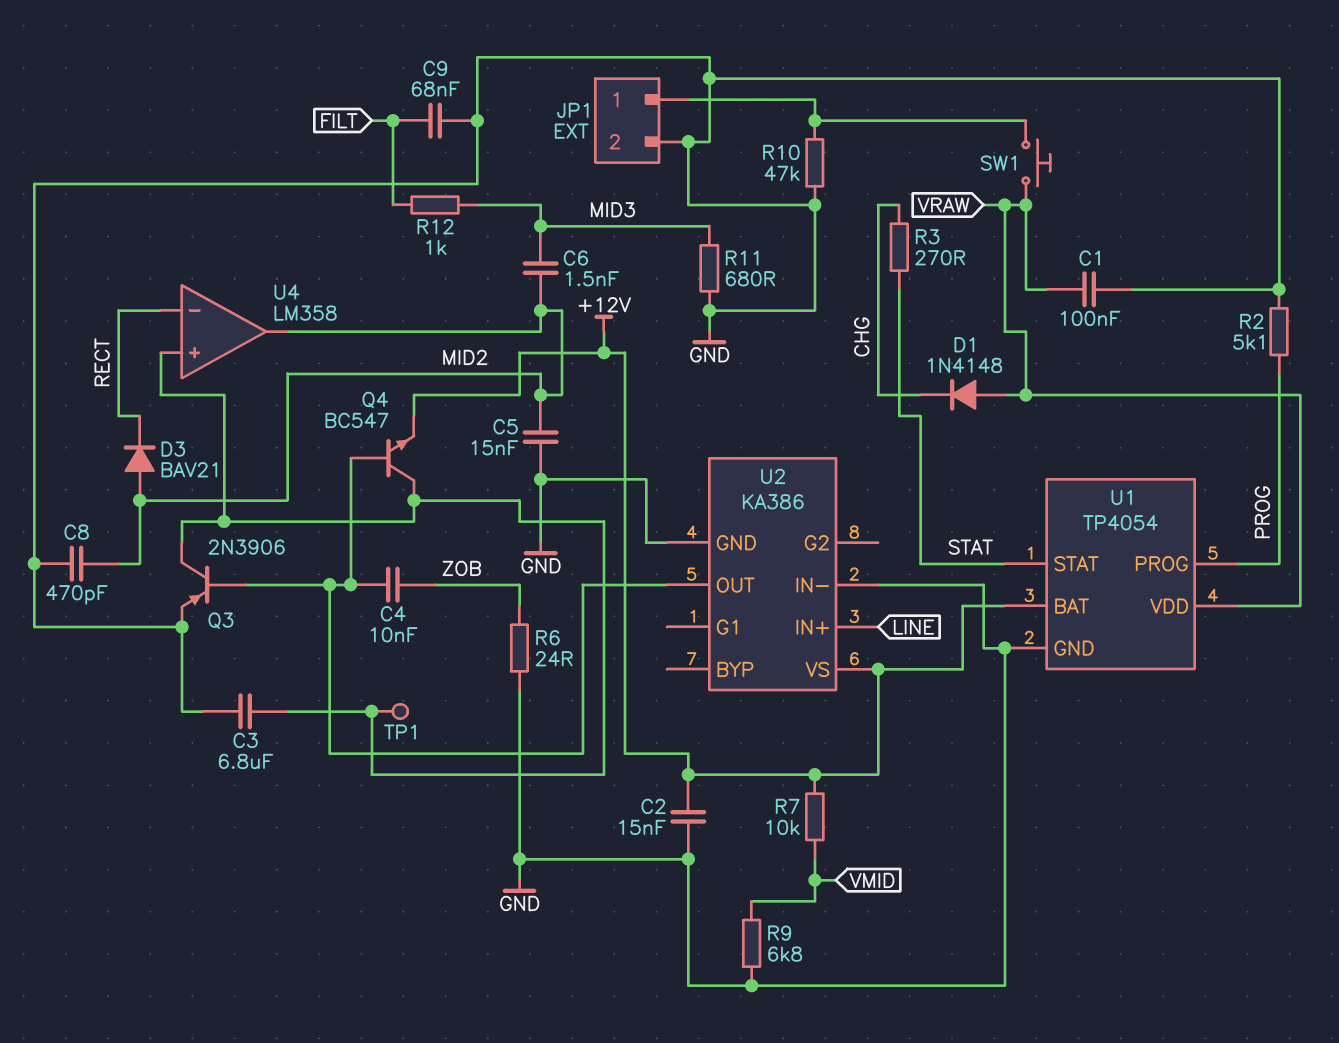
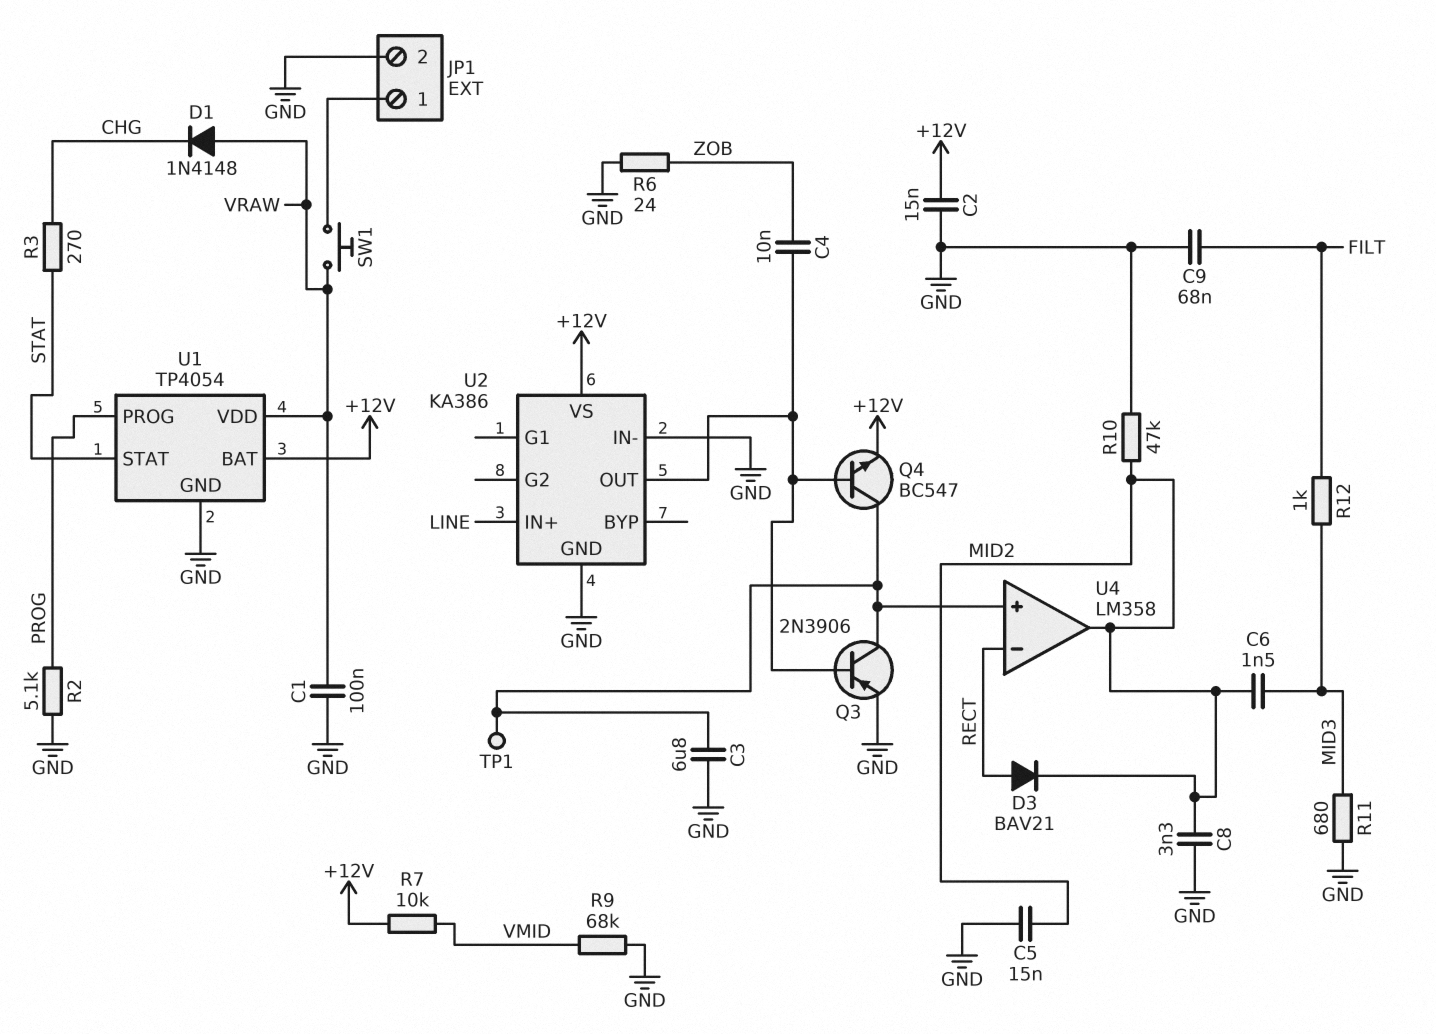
C8: 470pF (GND, MID2) -> 3.3nF (GND, MID2)
D3: diode BAV21 (A MID2, K RECT) -> diode BAV21 (A RECT, K MID2)
R9: 6.8k (GND, VMID) -> 68k (GND, VMID)
R10: 47k (GND, JP1/1) -> 47k (GND, MID2)

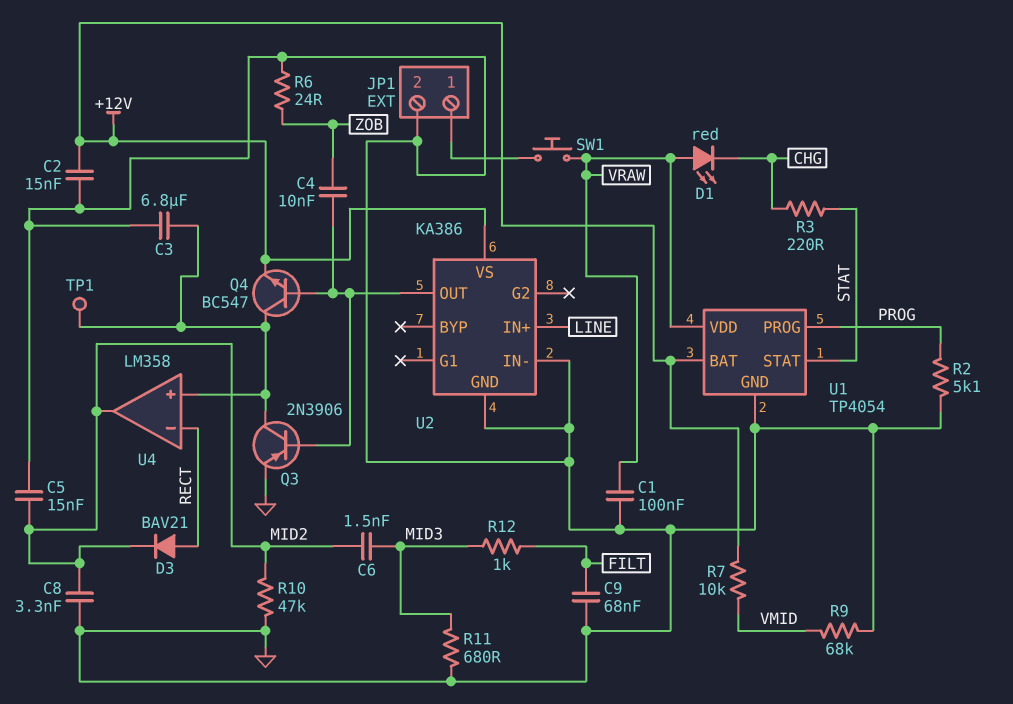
D1: diode 1N4148 (A VRAW, K CHG) -> LED red (A VRAW, K CHG)
R3: 270 (CHG, STAT) -> 220 (CHG, STAT)

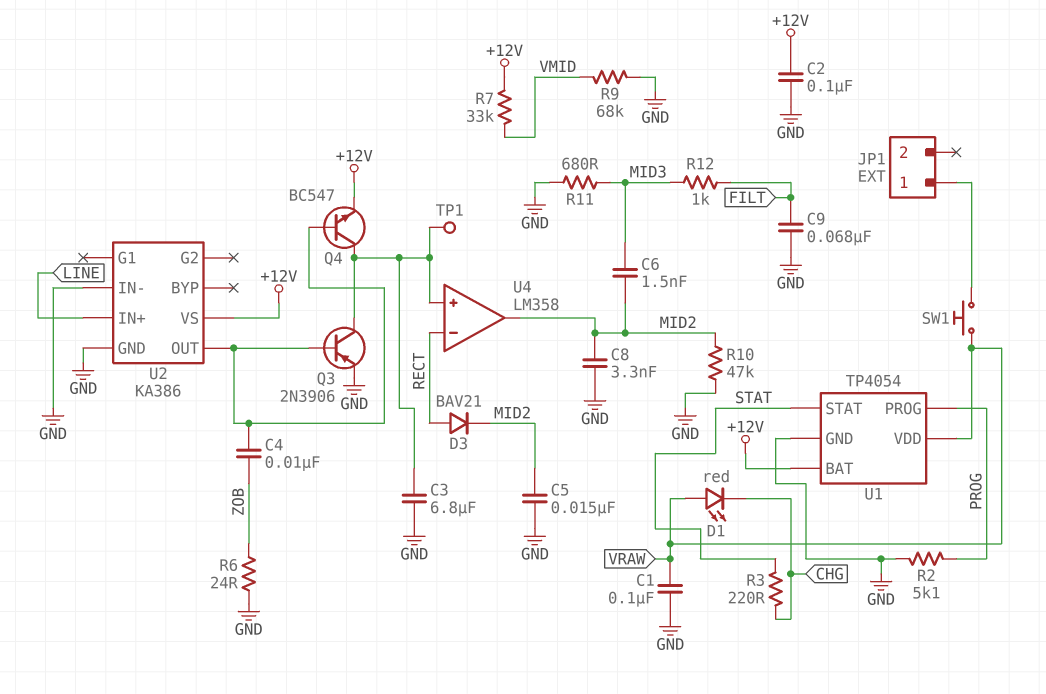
C2: 15nF (+12V, GND) -> 100nF (+12V, GND)
JP1 pin 2: GND -> none
R7: 10k (+12V, VMID) -> 33k (+12V, VMID)

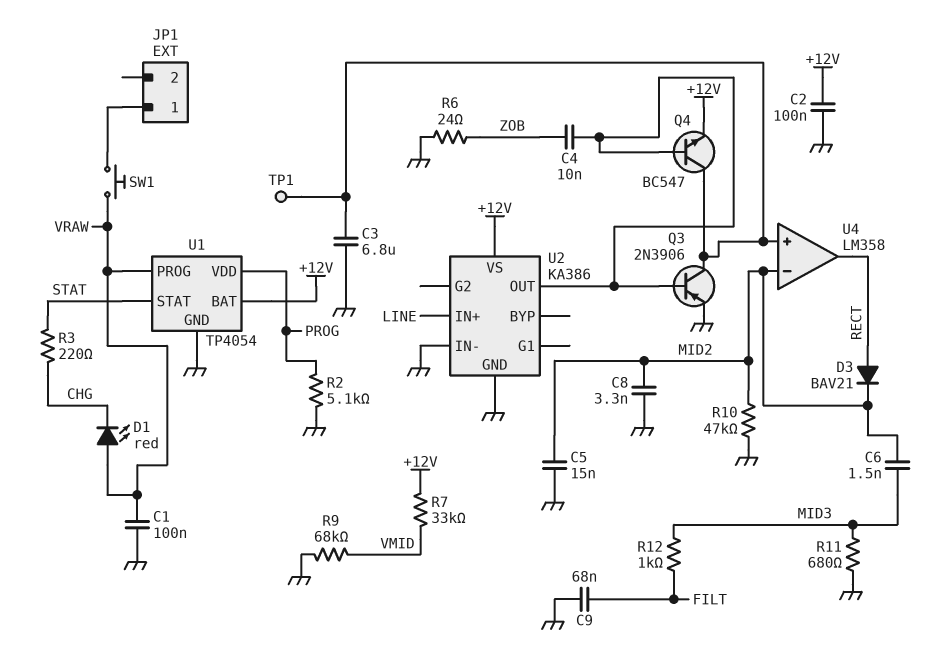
U1 pin PROG: PROG -> VRAW
U1 pin VDD: VRAW -> PROG
U4 pin in-: RECT -> MID2
U4 pin out: MID2 -> RECT

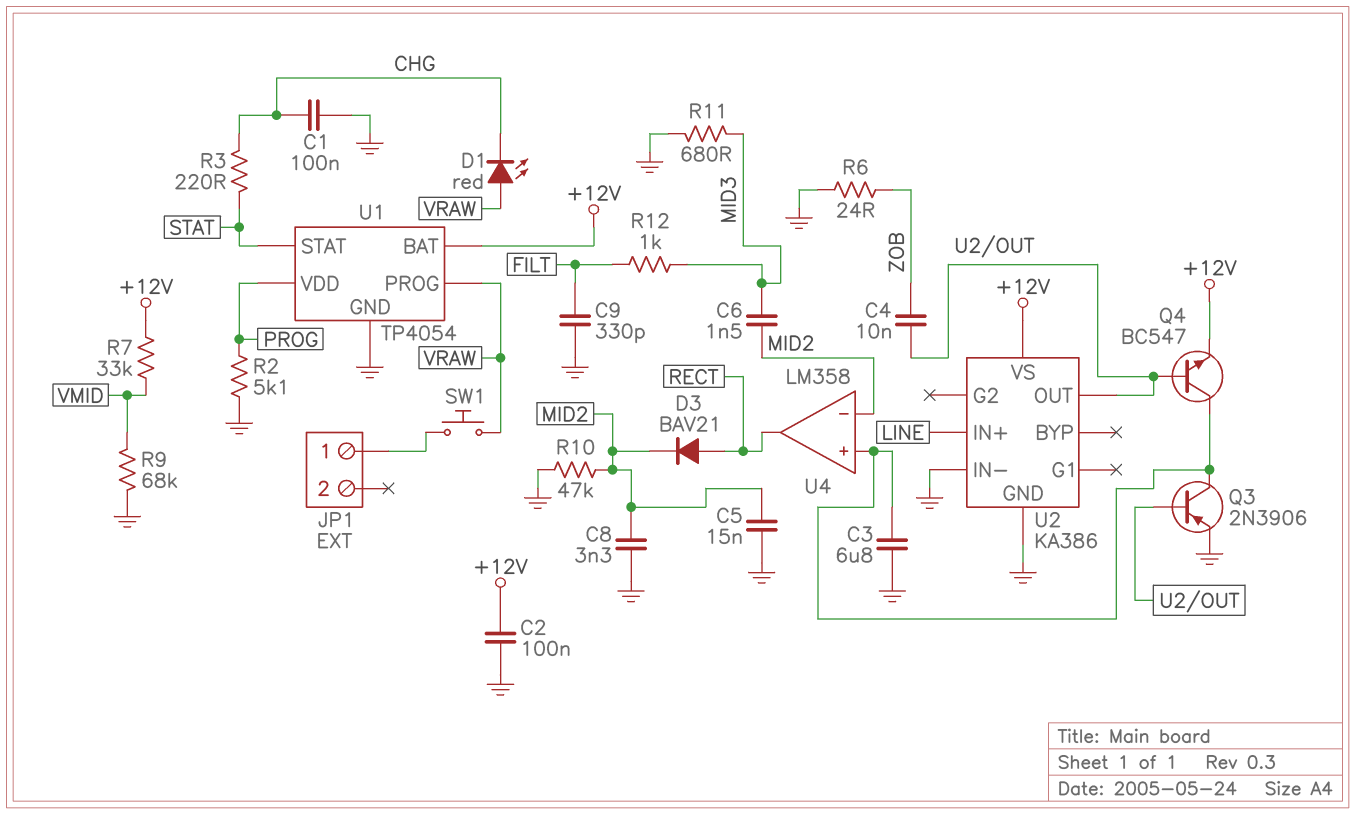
C1: 100nF (GND, VRAW) -> 100nF (CHG, GND)
C9: 68nF (FILT, GND) -> 330pF (FILT, GND)
TP1: test point (U4/in+) -> none

